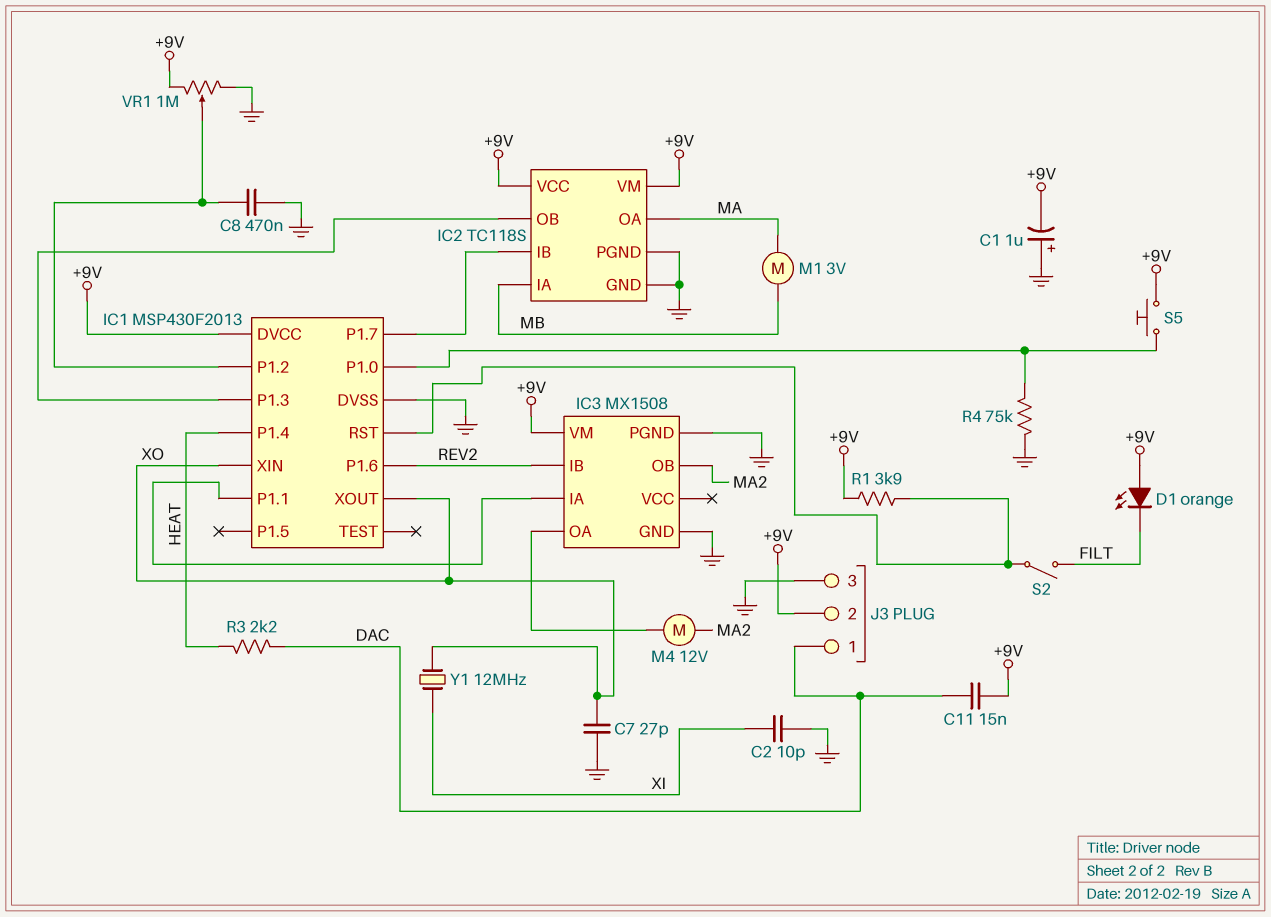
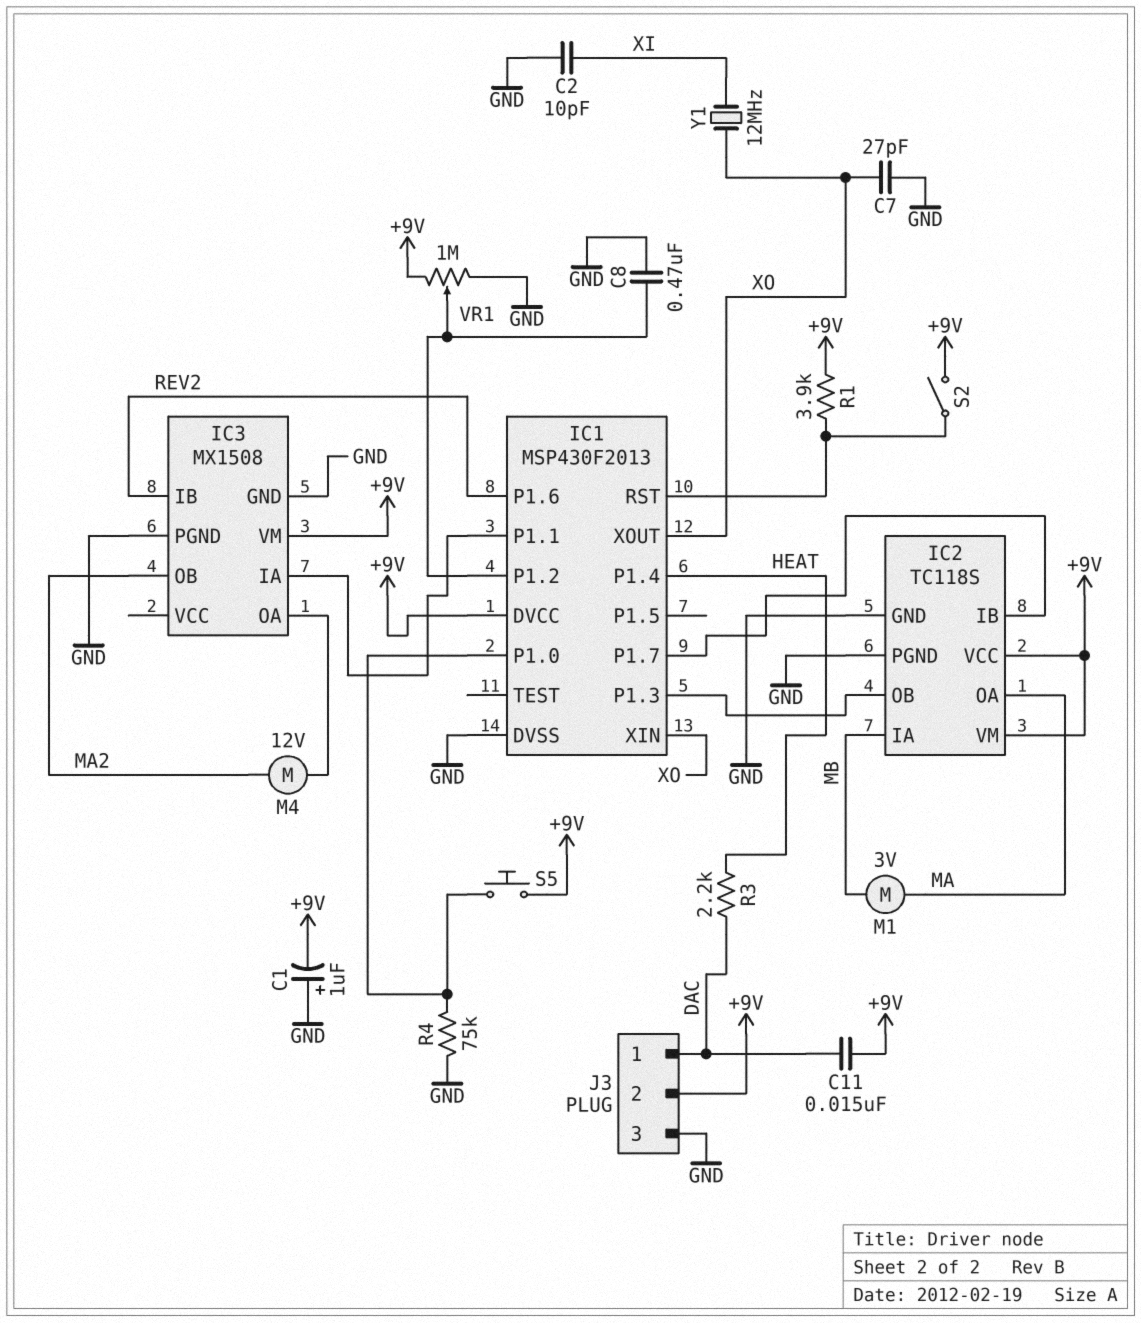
D1: LED orange (A +9V, K FILT) -> none
S2: switch (FILT, IC1/RST) -> switch (+9V, IC1/RST)

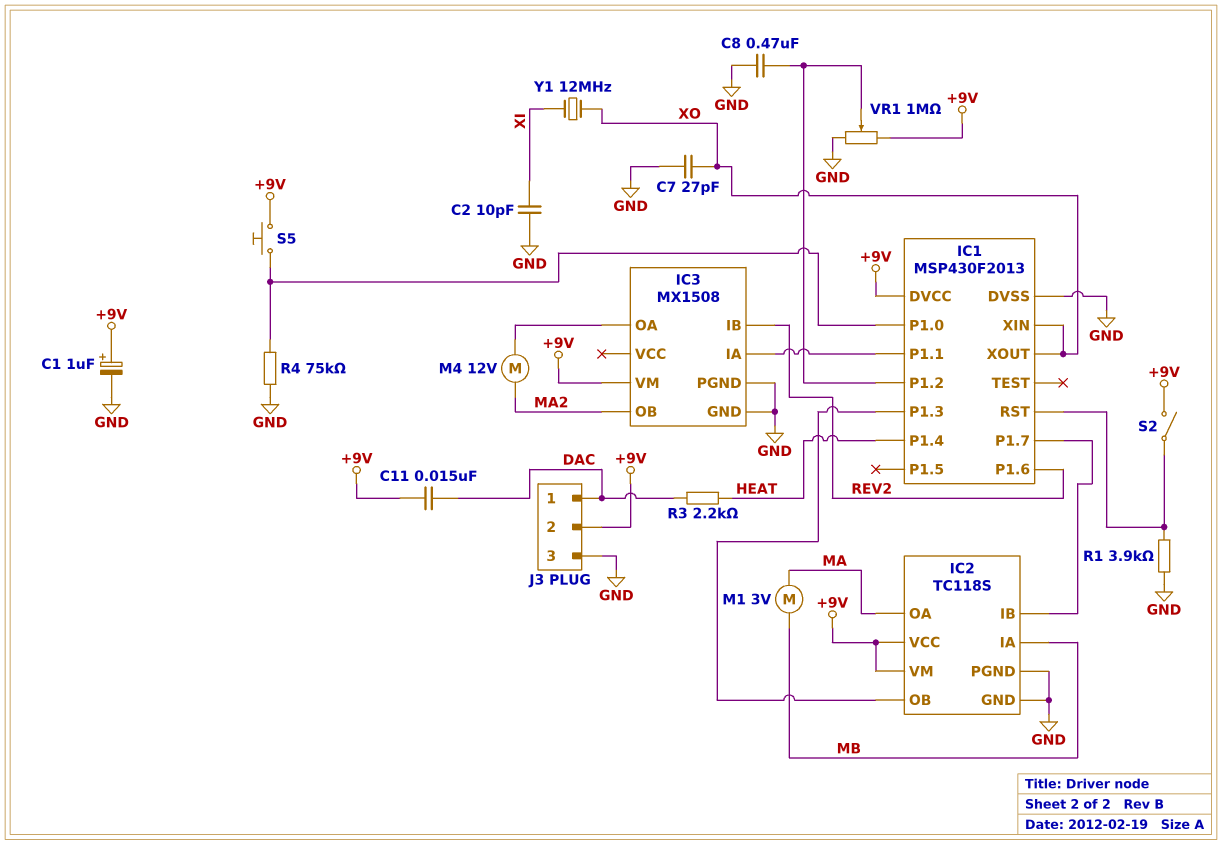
C1: 1uF (plus GND, minus +9V) -> 1uF (plus +9V, minus GND)
R1: 3.9k (+9V, IC1/RST) -> 3.9k (GND, IC1/RST)

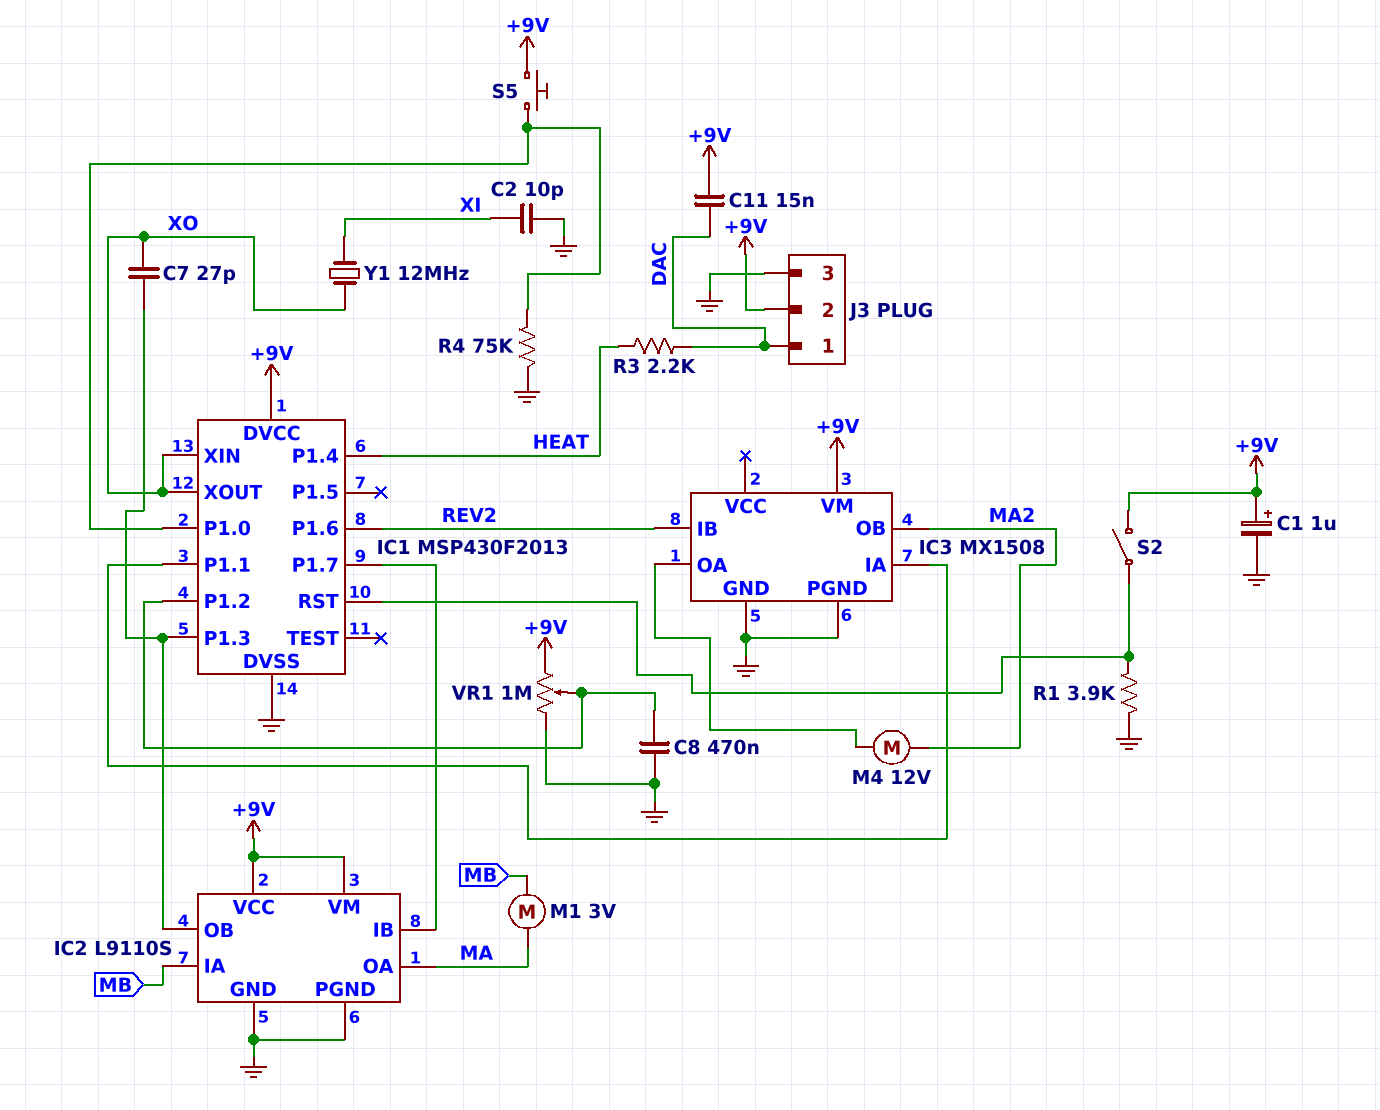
C7: 27pF (GND, XO) -> 27pF (IC1/P1.3, XO)
IC2: TC118S -> L9110S

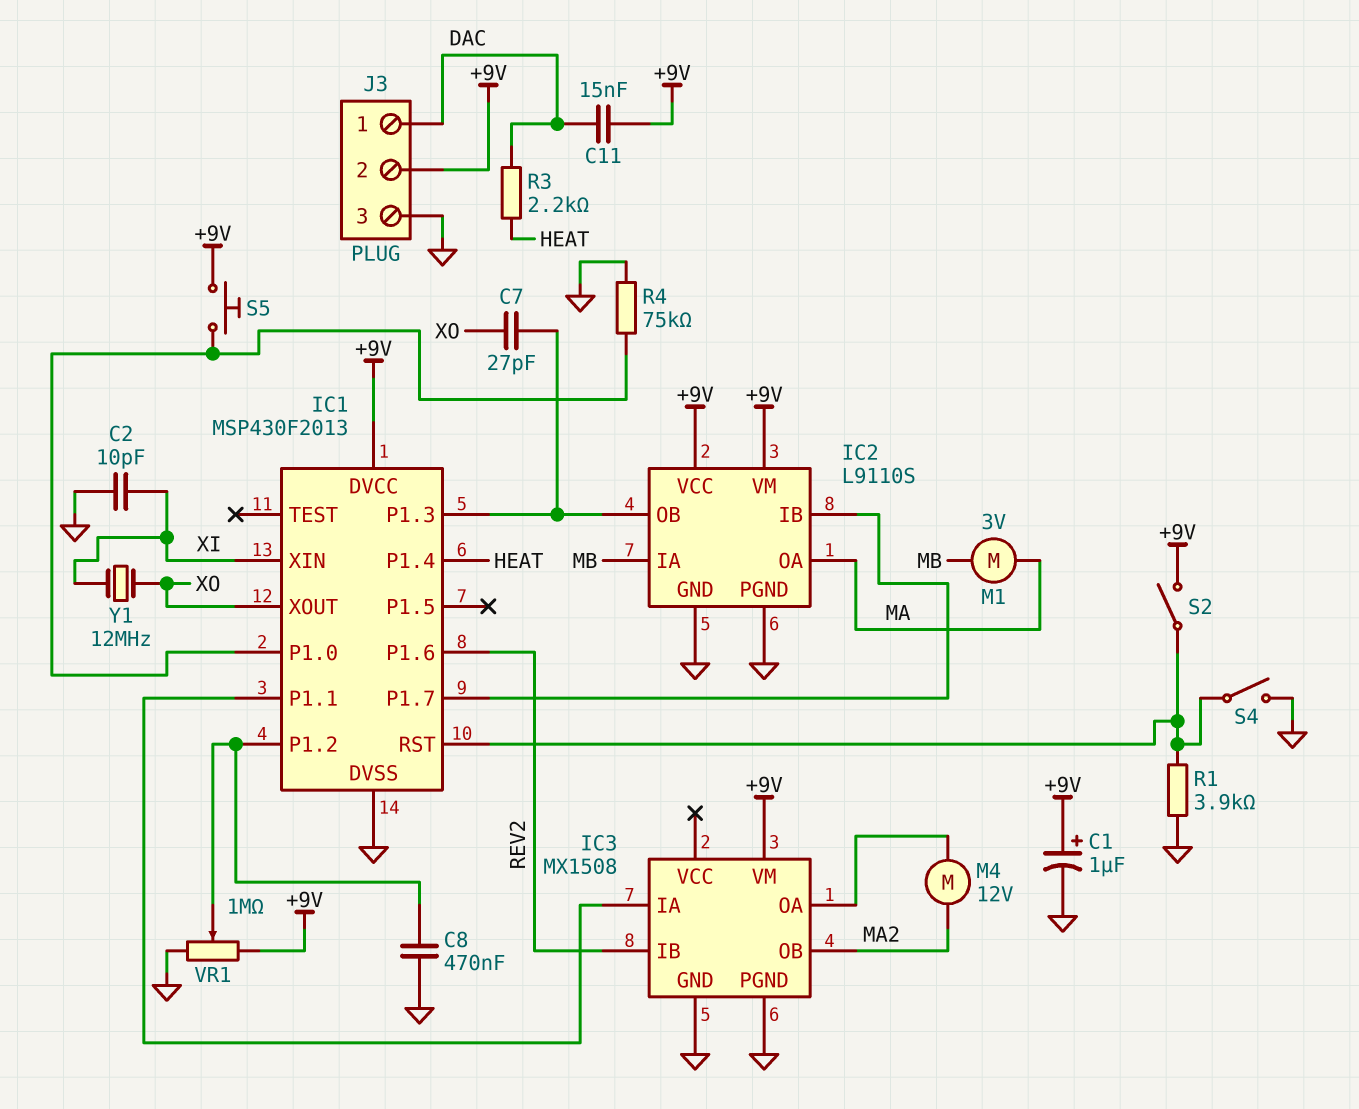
IC1 pin XIN: XO -> XI
S4: none -> switch (GND, IC1/RST)

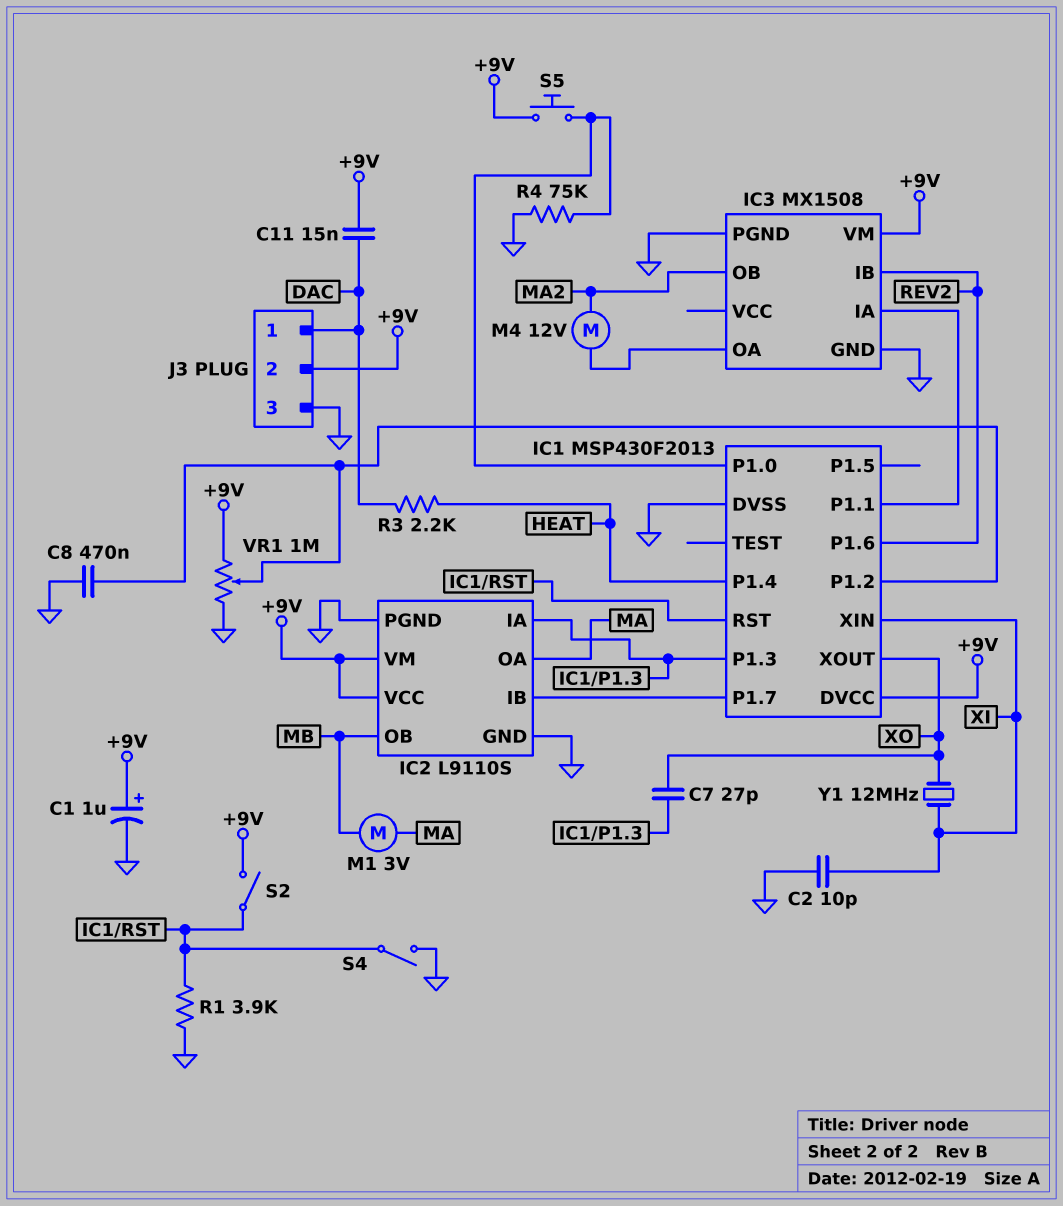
IC2 pin IA: MB -> IC1/P1.3
IC2 pin OB: IC1/P1.3 -> MB

